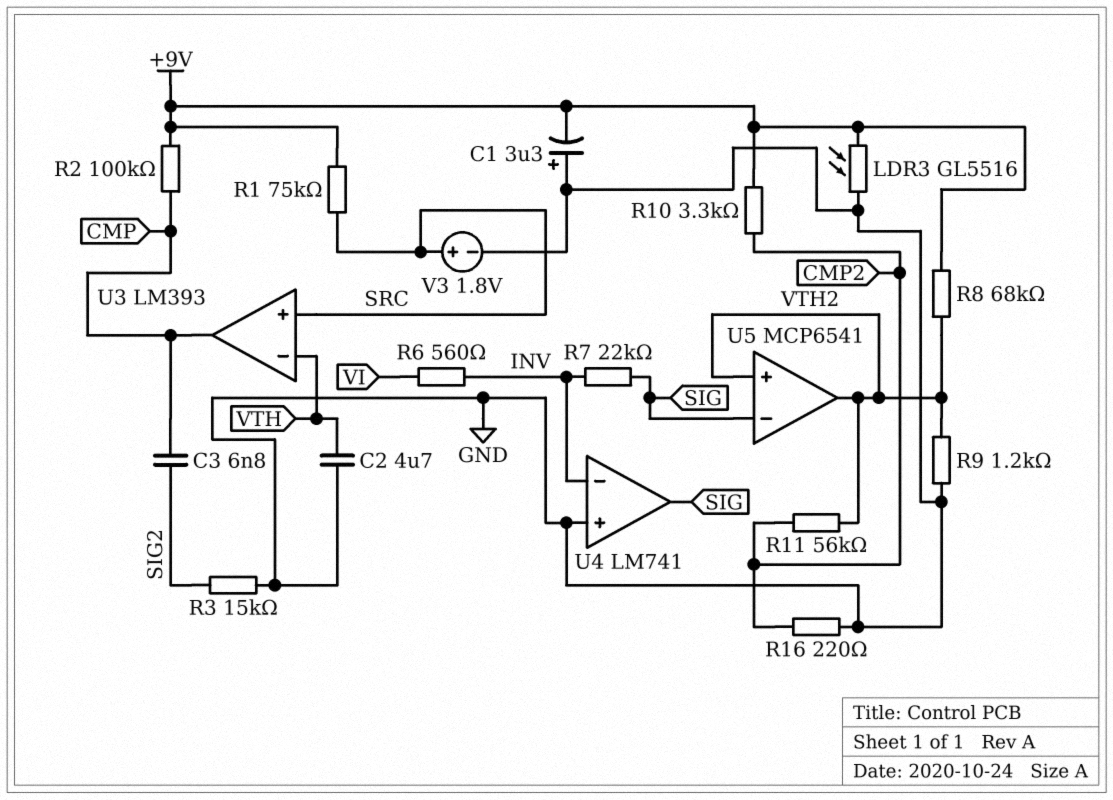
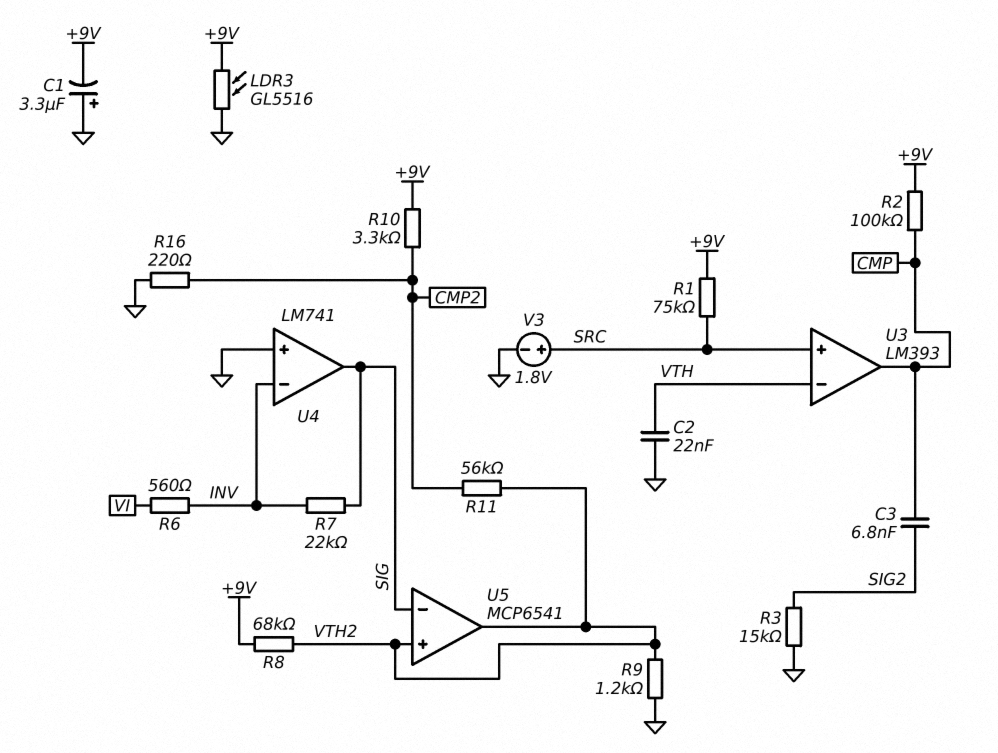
C2: 4.7uF (GND, VTH) -> 22nF (GND, VTH)

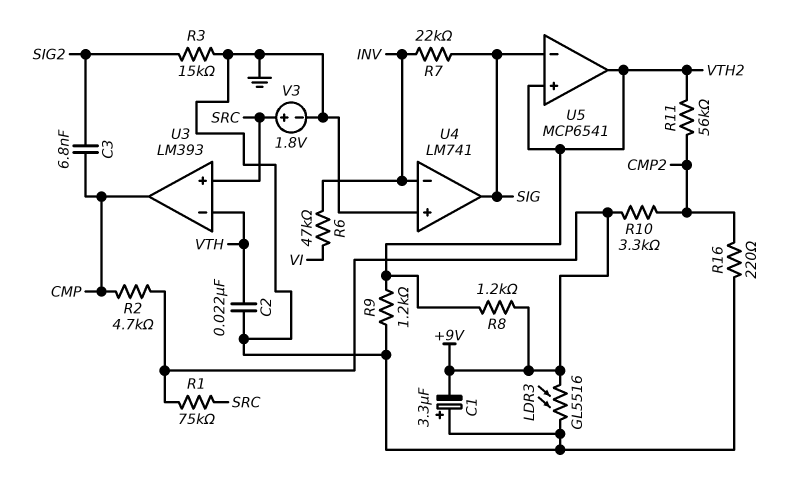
R2: 100k (+9V, CMP) -> 4.7k (+9V, CMP)
R6: 560 (INV, VI) -> 47k (INV, VI)
R8: 68k (+9V, VTH2) -> 1.2k (+9V, VTH2)

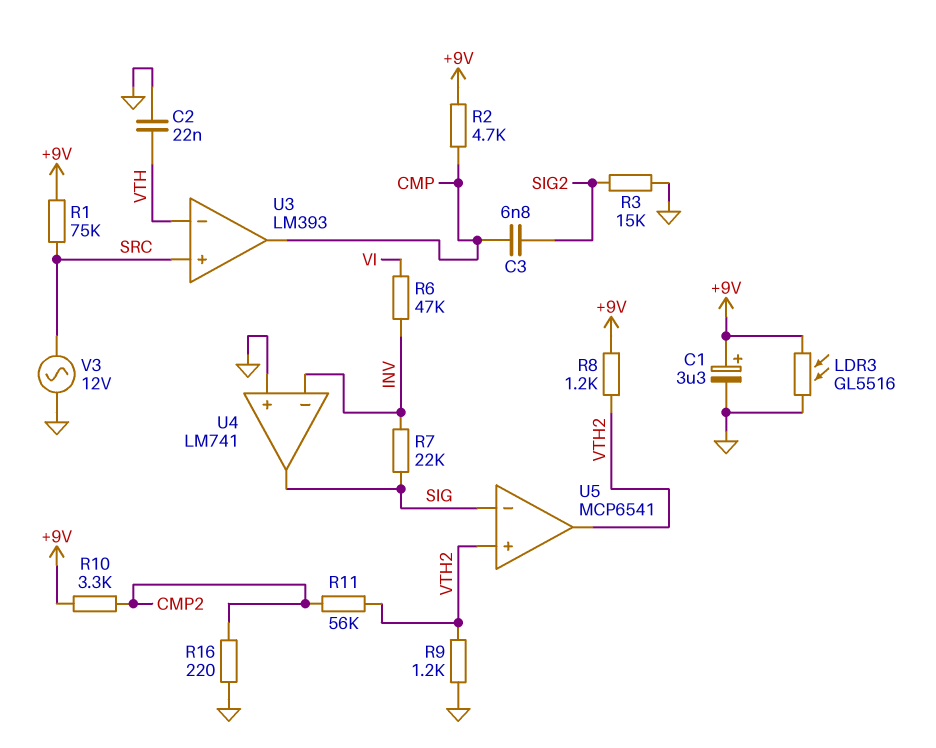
C1: 3.3uF (plus GND, minus +9V) -> 3.3uF (plus +9V, minus GND)
V3: 1.8V (plus SRC, minus GND) -> AC 12V (GND, SRC)

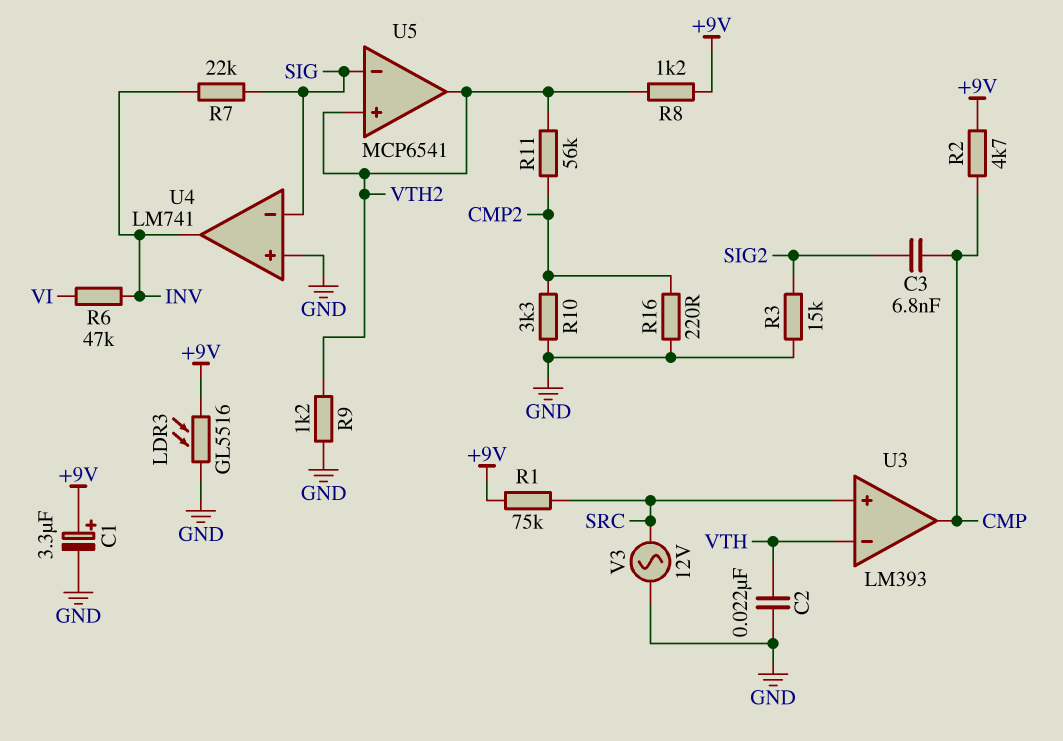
R10: 3.3k (+9V, CMP2) -> 3.3k (CMP2, GND)
U4 pin in-: INV -> SIG
U4 pin out: SIG -> INV

